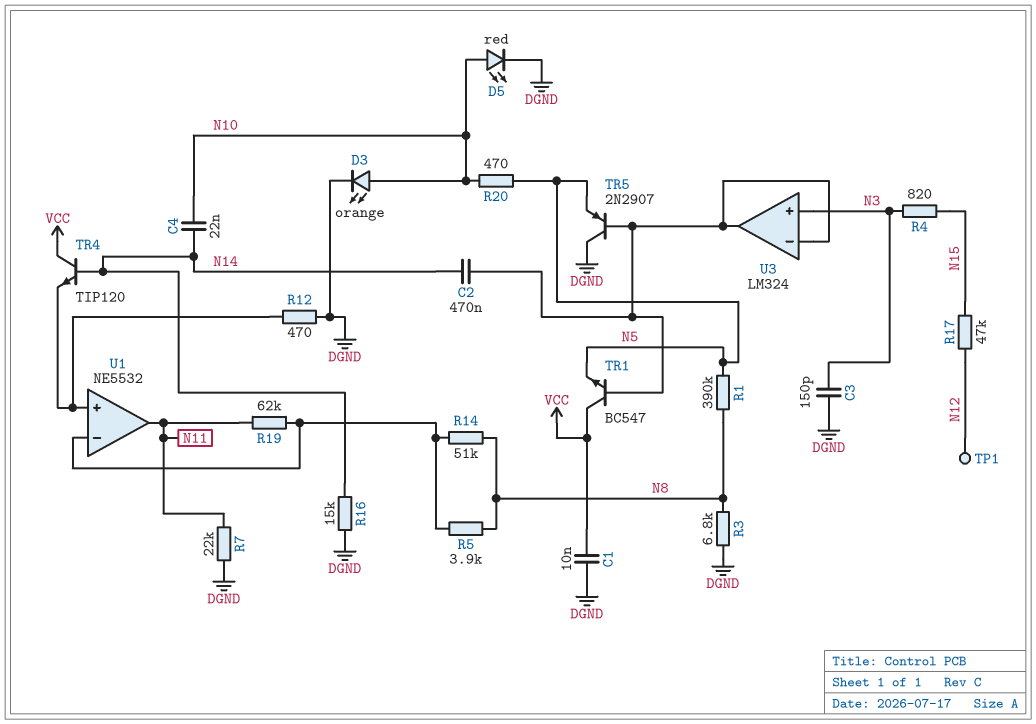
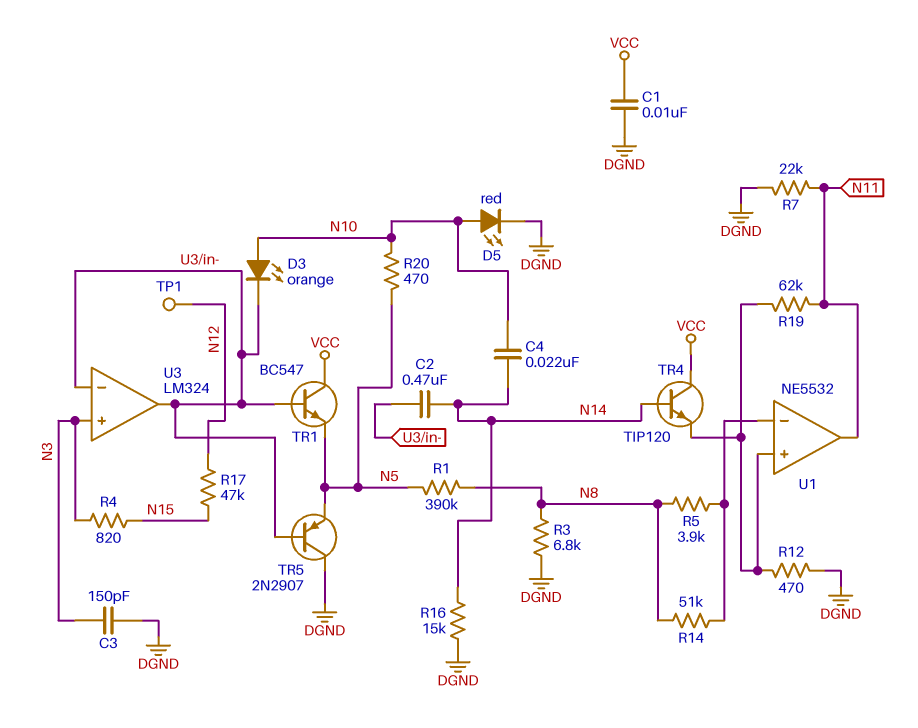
D3: LED orange (A N10, K DGND) -> LED orange (A N10, K U3/in-)
R19: 62k (N11, U1/in-) -> 62k (N11, U1/in+)

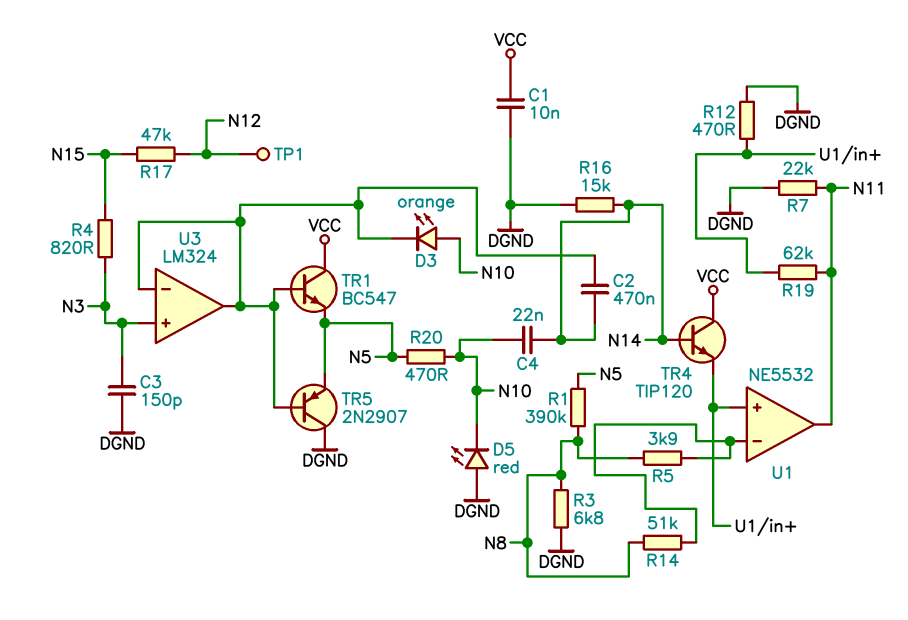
D5: LED red (A N10, K DGND) -> LED red (A DGND, K N10)

